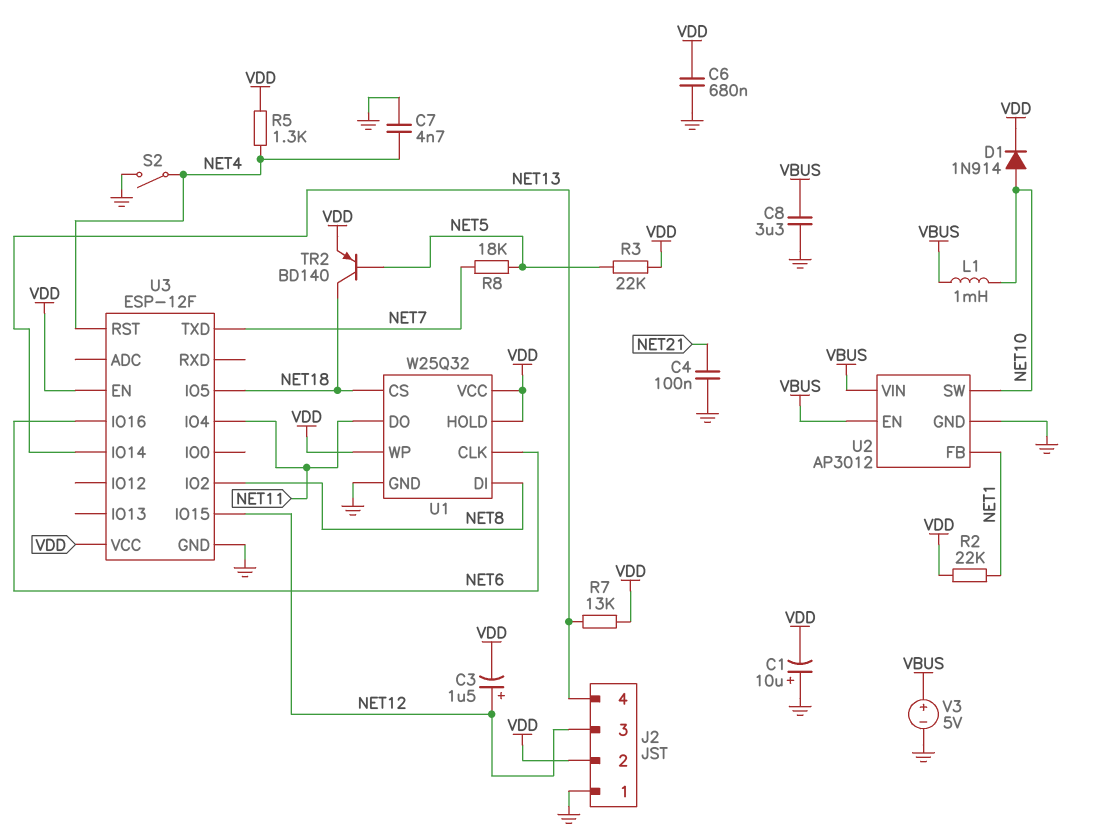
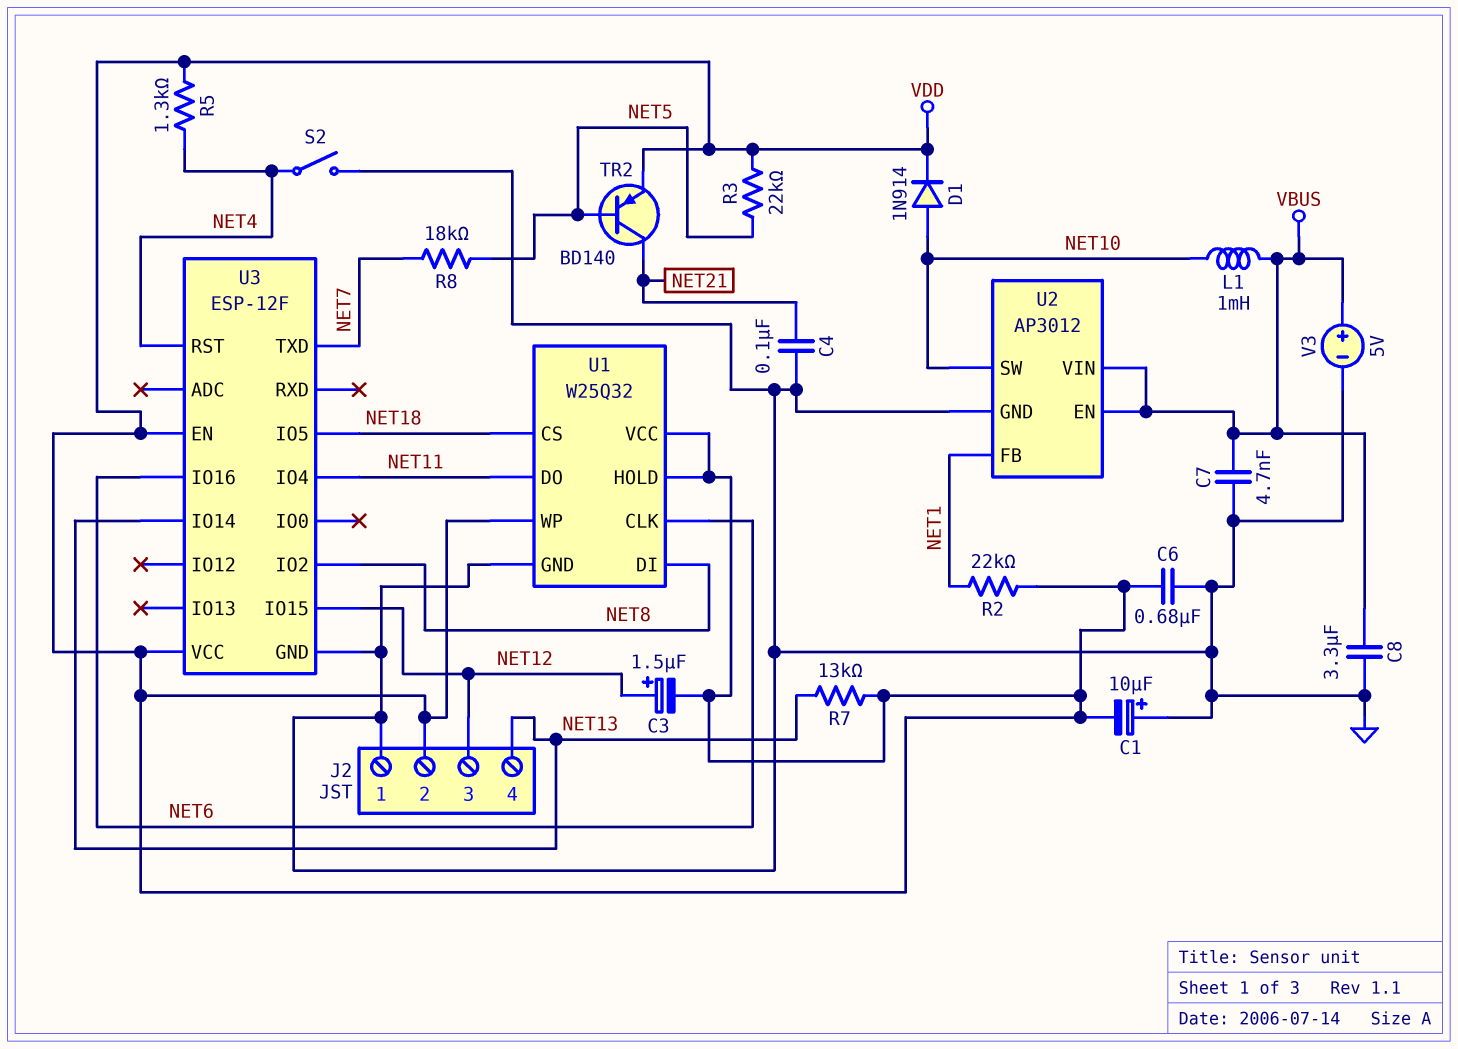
C7: 4.7nF (GND, NET4) -> 4.7nF (GND, VBUS)
TR2: PNP BD140 (B NET5, C NET18, E VDD) -> PNP BD140 (B NET5, C NET21, E VDD)

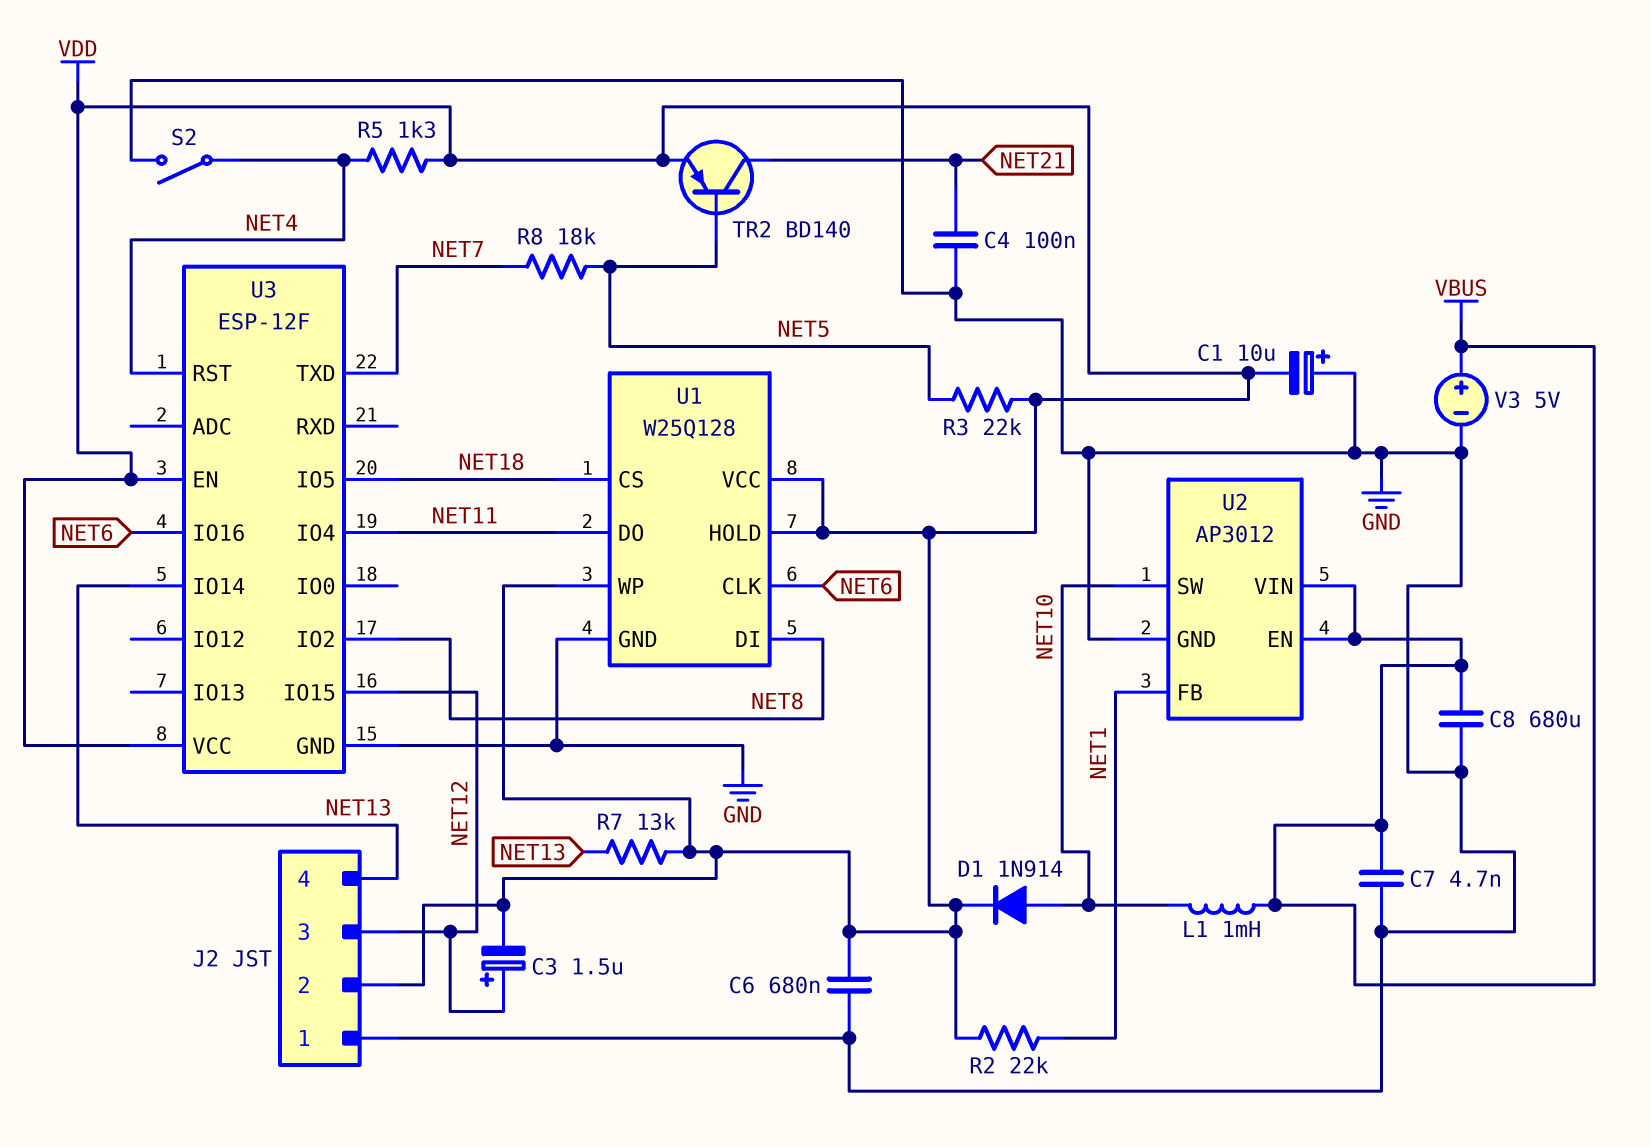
C8: 3.3uF (GND, VBUS) -> 680uF (GND, VBUS)
U1: W25Q32 -> W25Q128

